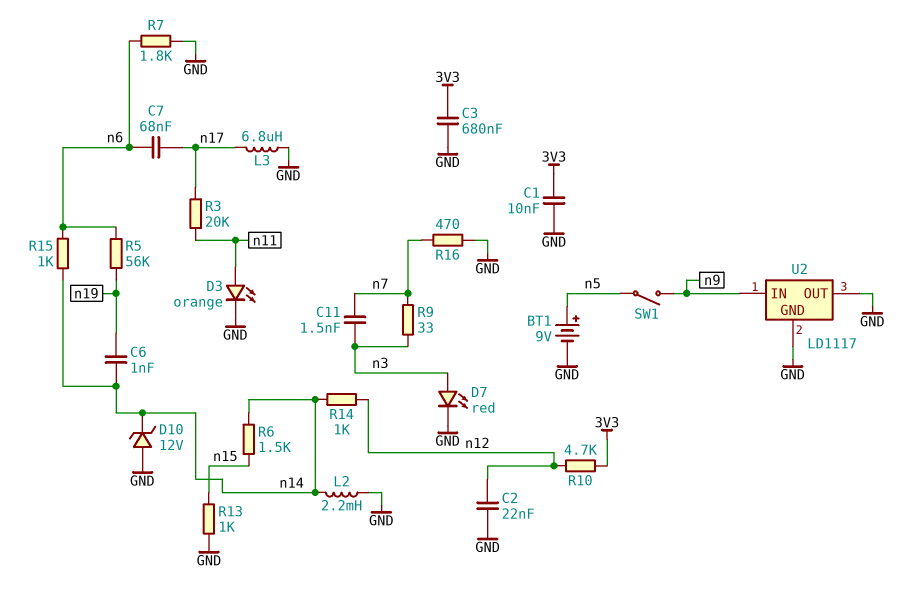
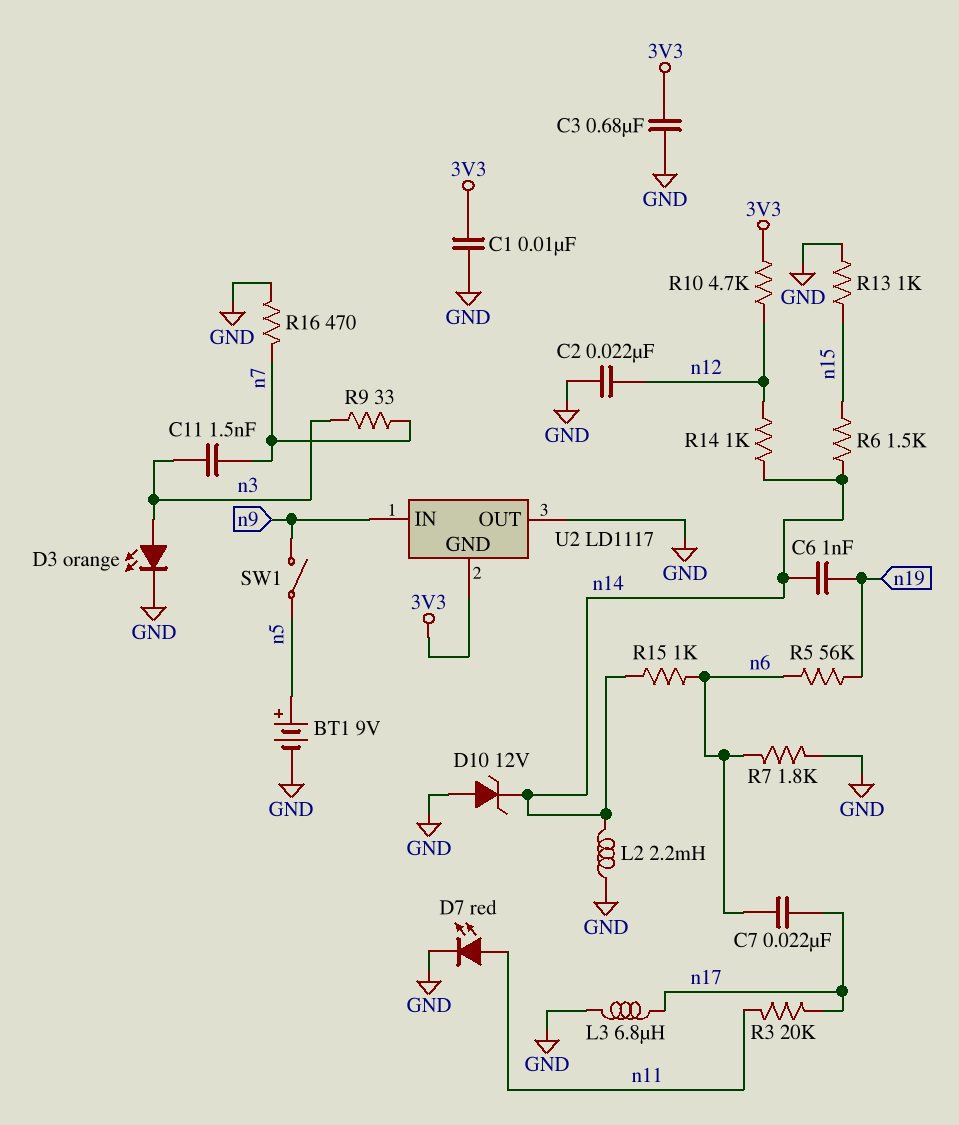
C7: 68nF (n6, n17) -> 22nF (n6, n17)
D3: LED orange (A n11, K GND) -> LED orange (A n3, K GND)
D7: LED red (A n3, K GND) -> LED red (A n11, K GND)
U2 pin GND: GND -> 3V3

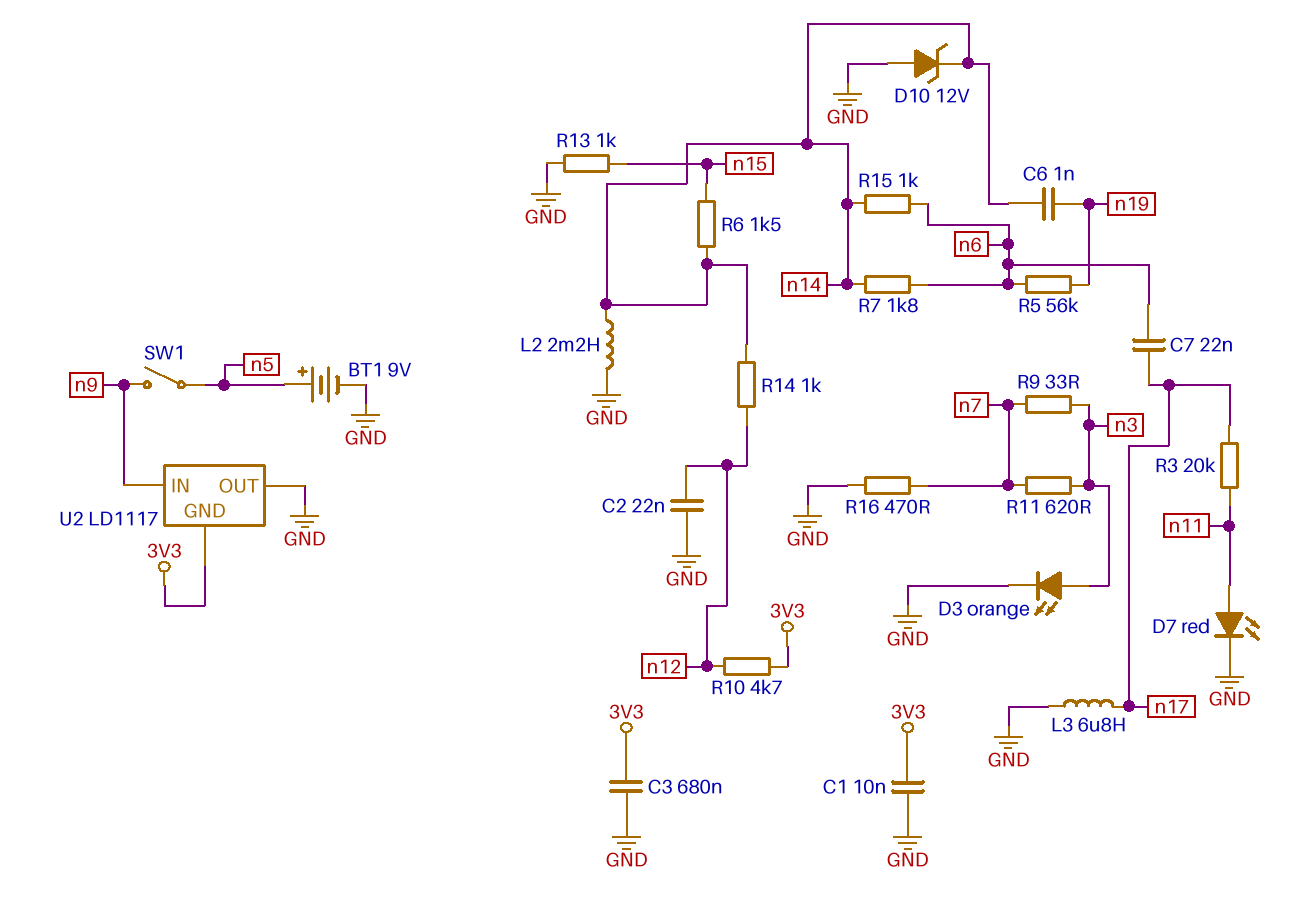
C11: 1.5nF (n3, n7) -> none
R7: 1.8k (GND, n6) -> 1.8k (n6, n14)
R11: none -> 620 (n3, n7)

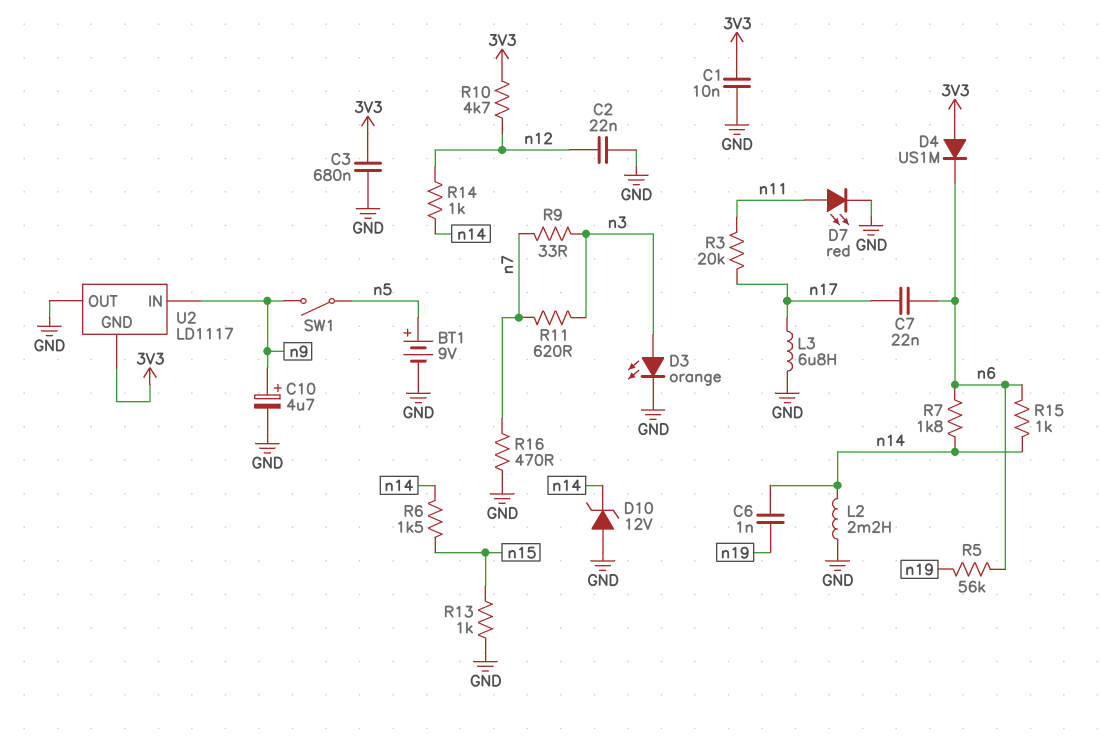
C10: none -> 4.7uF (plus n9, minus GND)
D4: none -> diode US1M (A 3V3, K n6)

